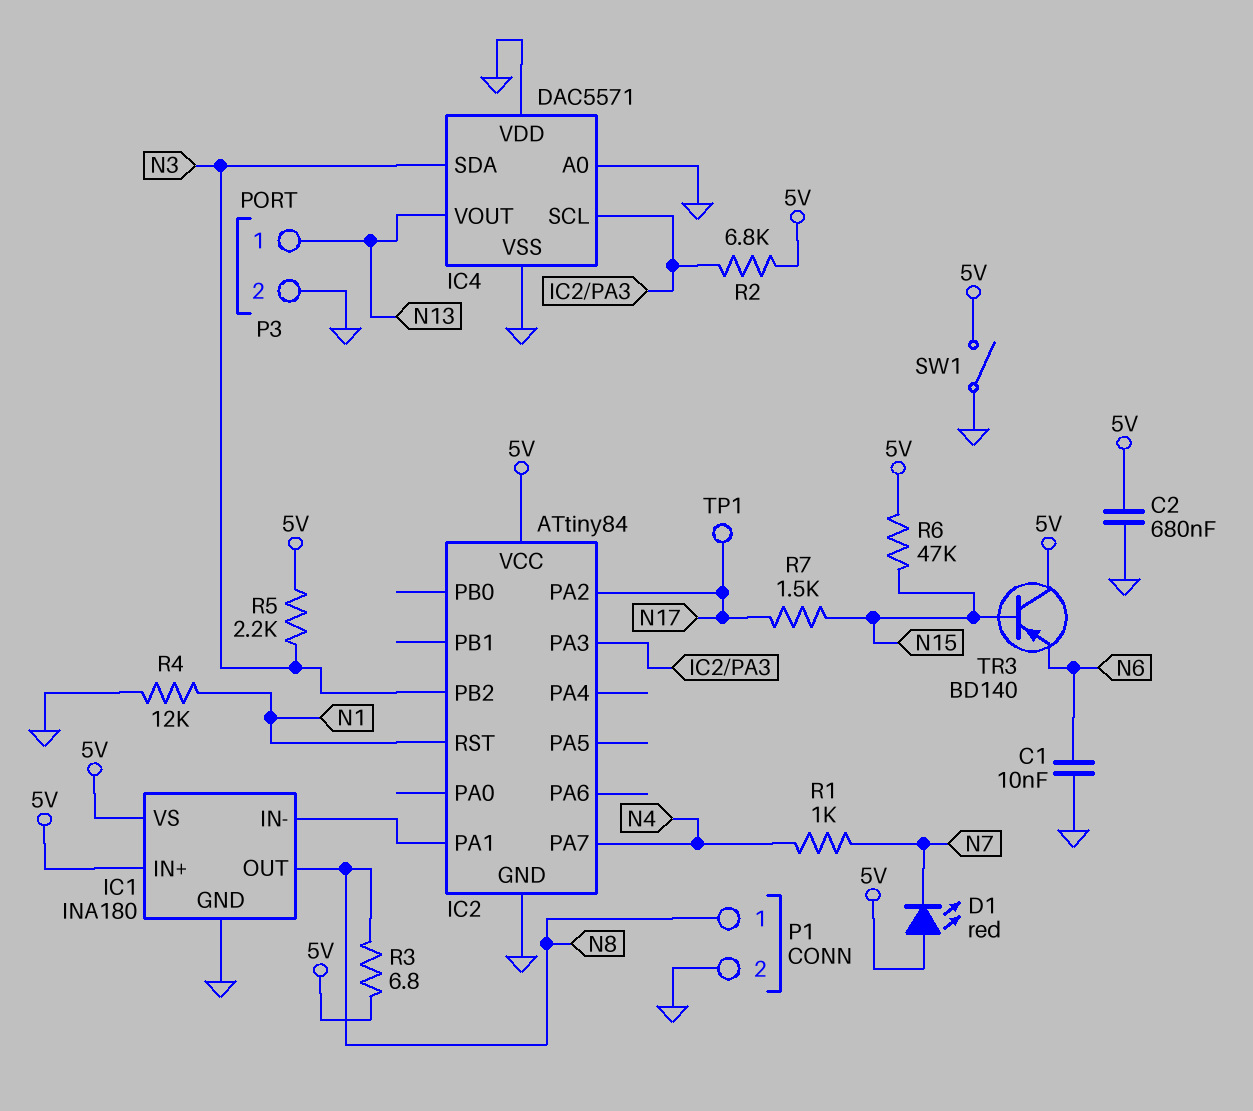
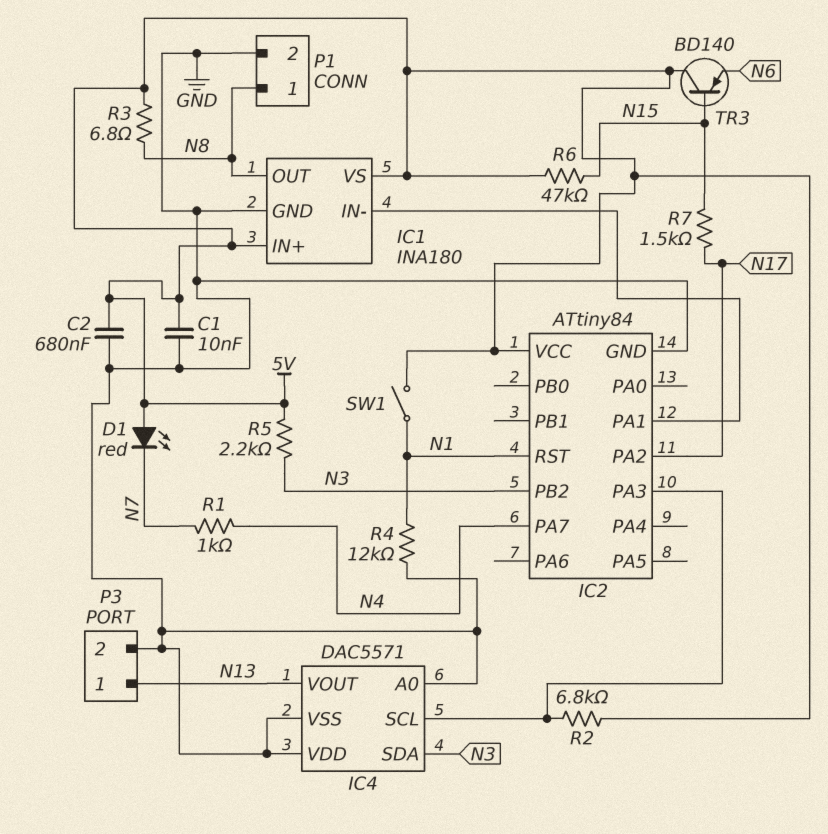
C1: 10nF (GND, N6) -> 10nF (5V, GND)
SW1: switch (5V, GND) -> switch (5V, N1)
TP1: test point (N17) -> none

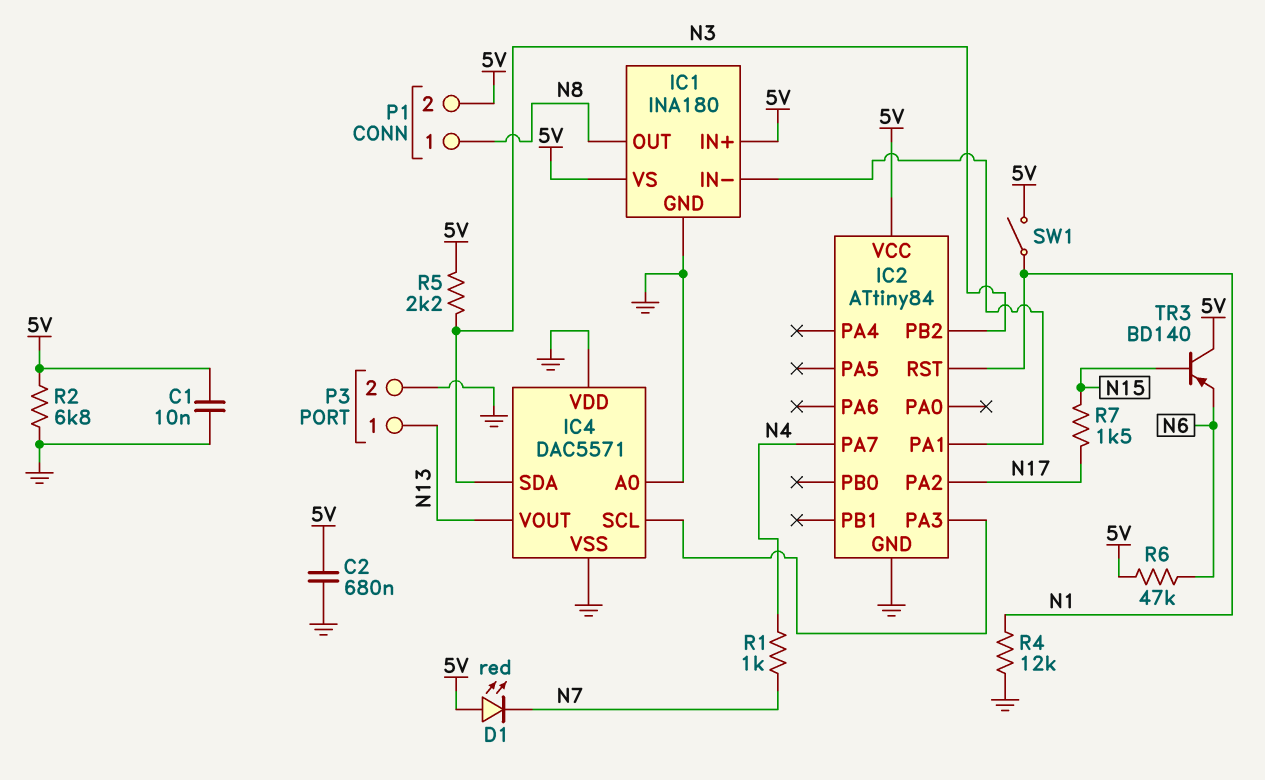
P1 pin 2: GND -> 5V
R2: 6.8k (5V, IC2/PA3) -> 6.8k (5V, GND)
R3: 6.8 (5V, N8) -> none
R6: 47k (5V, N15) -> 47k (5V, N6)

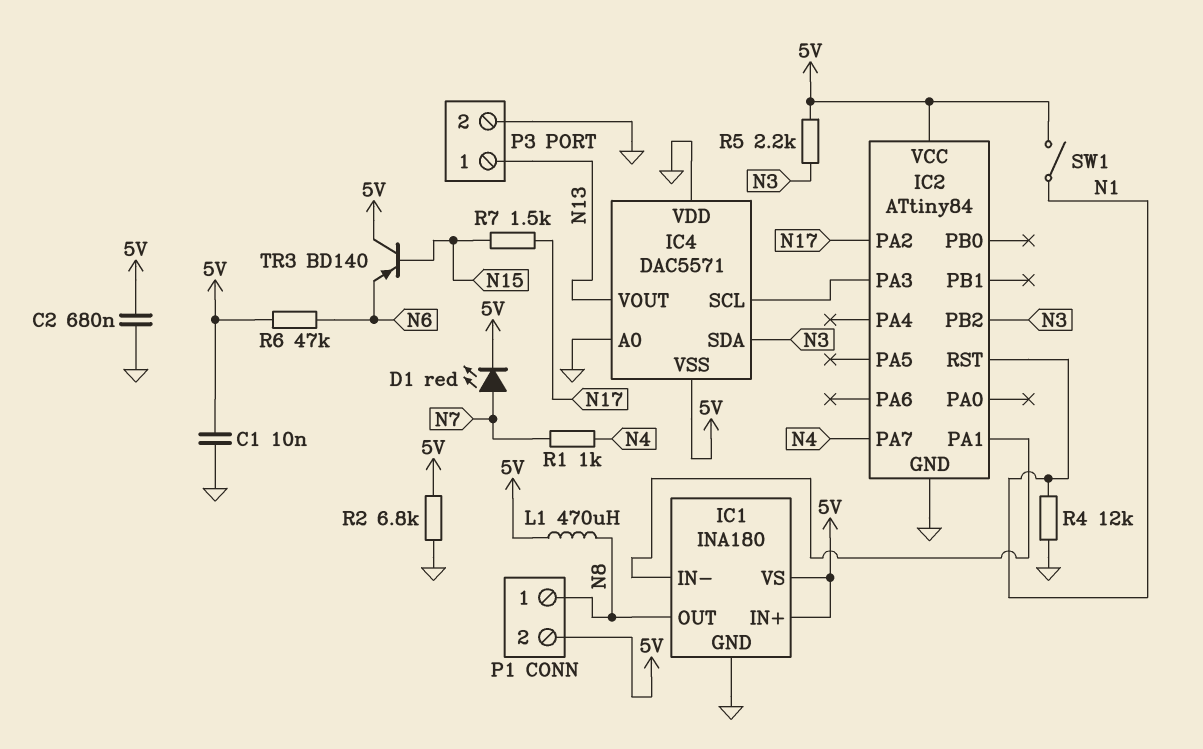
D1: LED red (A 5V, K N7) -> LED red (A N7, K 5V)
IC4 pin VSS: GND -> 5V
L1: none -> 470uH (5V, N8)

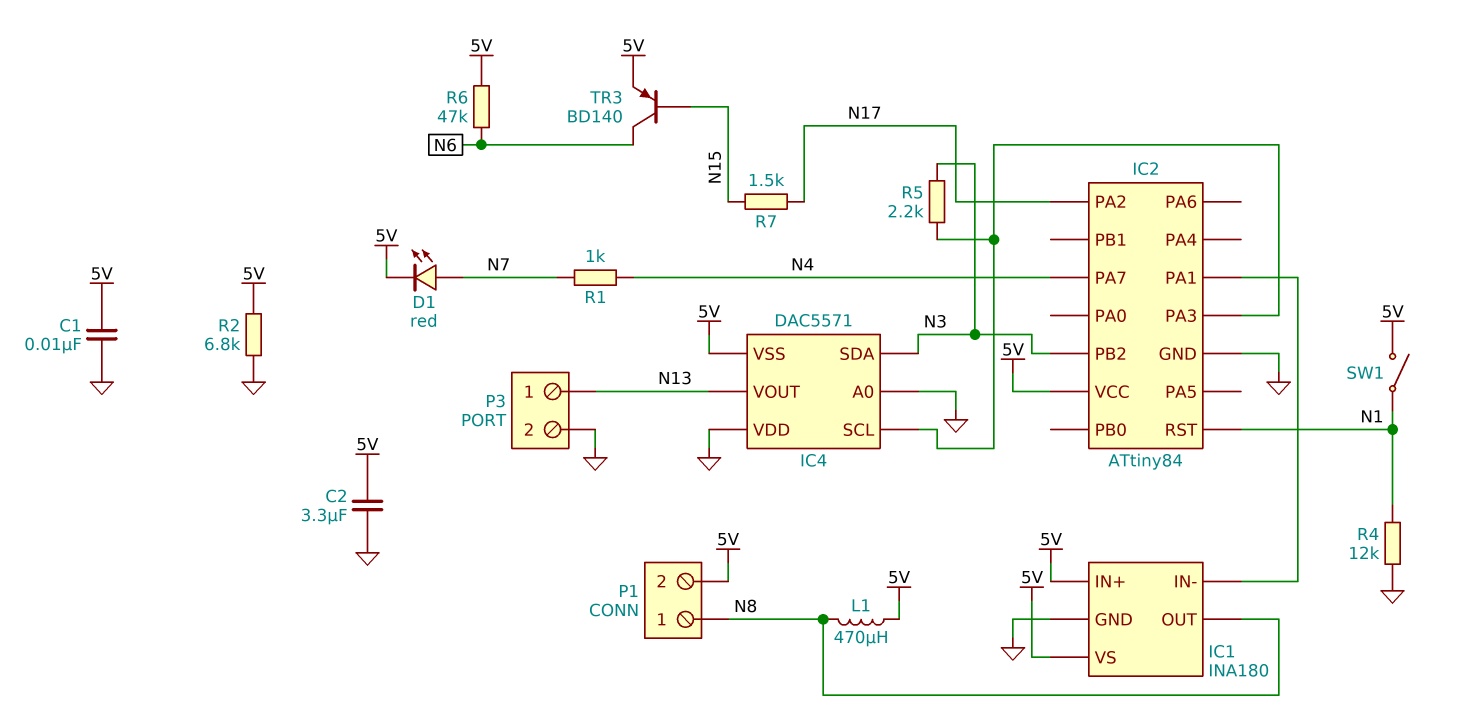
C2: 680nF (5V, GND) -> 3.3uF (5V, GND)
R5: 2.2k (5V, N3) -> 2.2k (IC2/PA3, N3)
TR3: PNP BD140 (B N15, C 5V, E N6) -> PNP BD140 (B N15, C N6, E 5V)

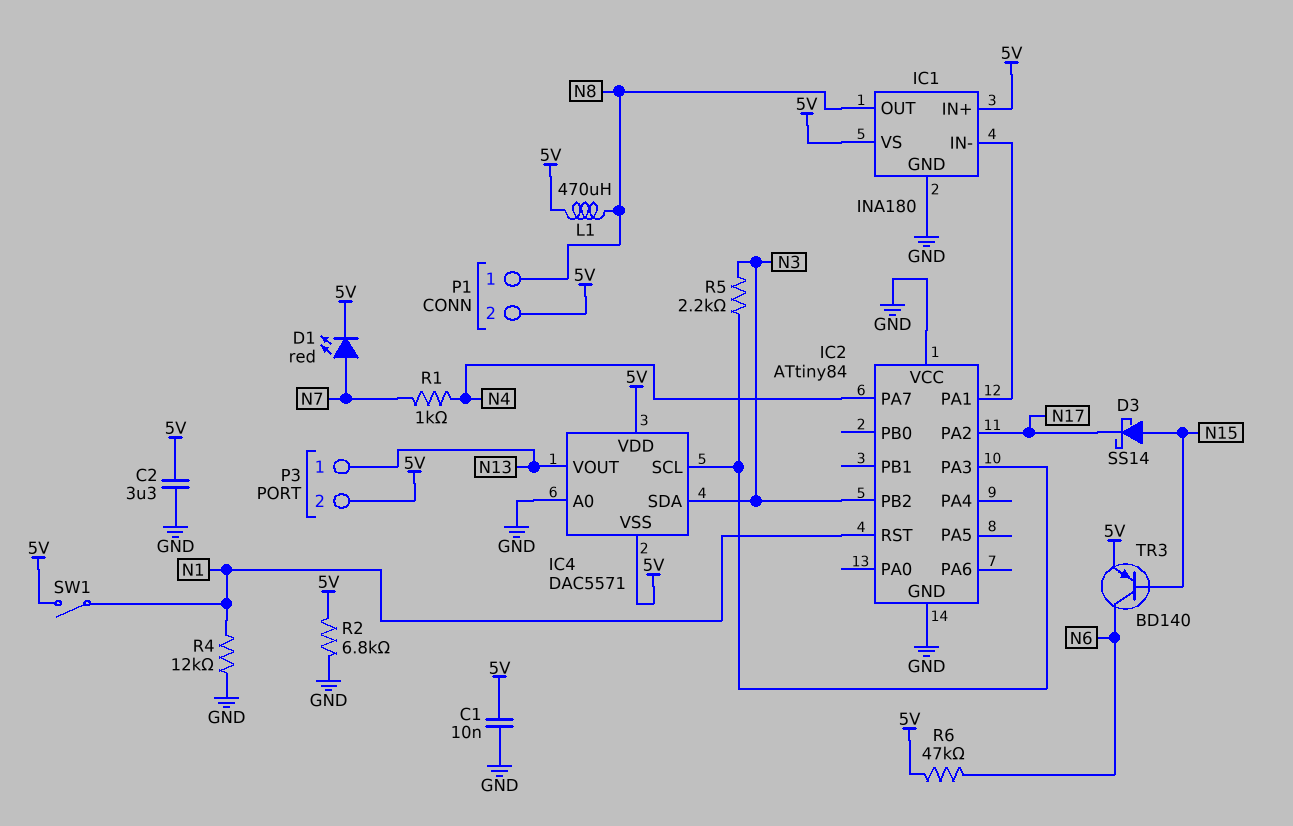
D3: none -> schottky SS14 (A N15, K N17)
IC2 pin VCC: 5V -> GND
IC4 pin VDD: GND -> 5V
P3 pin 2: GND -> 5V
R7: 1.5k (N15, N17) -> none

